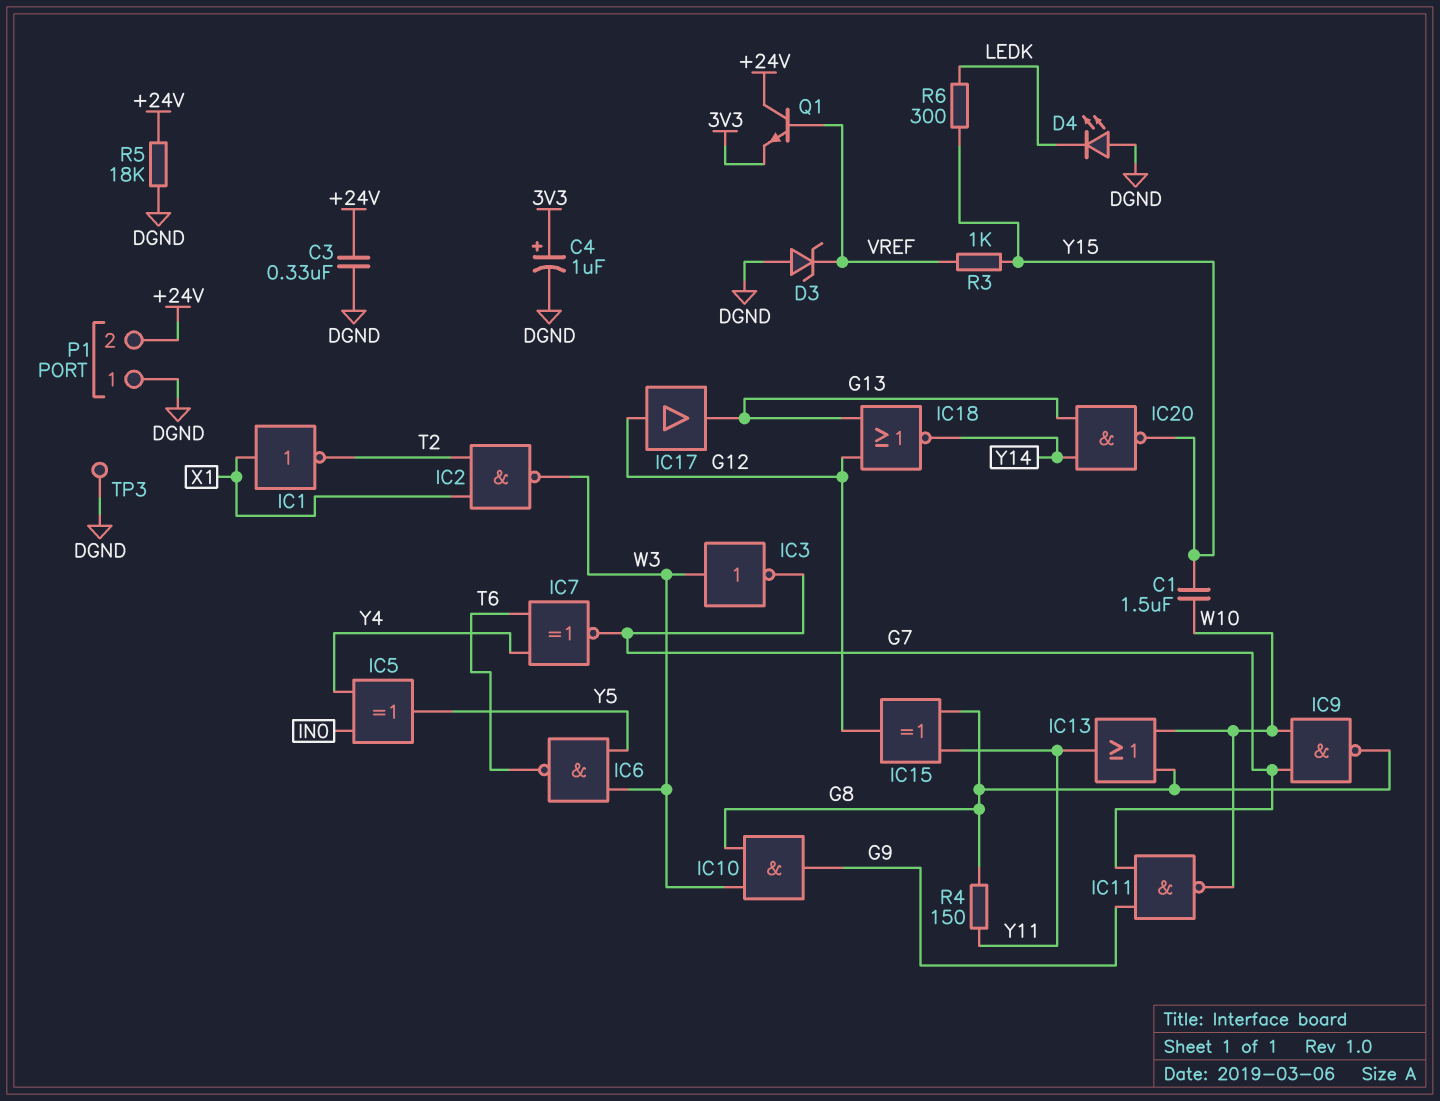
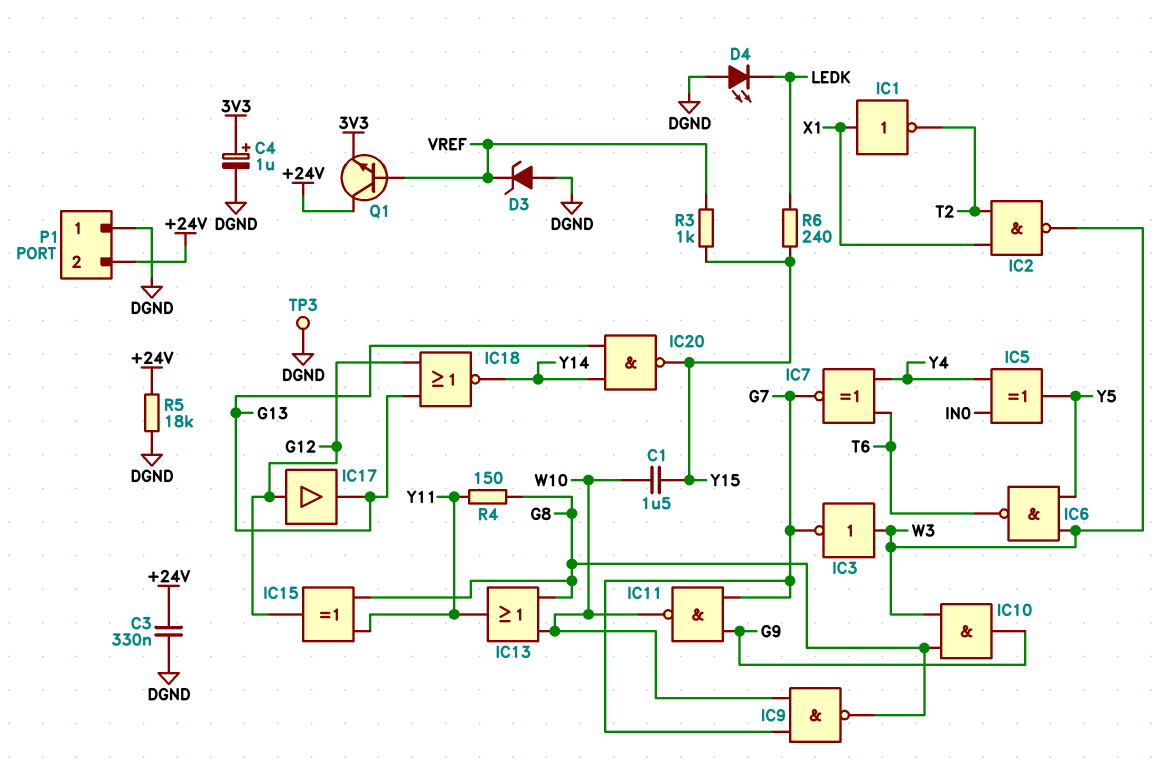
R6: 300 (LEDK, Y15) -> 240 (LEDK, Y15)

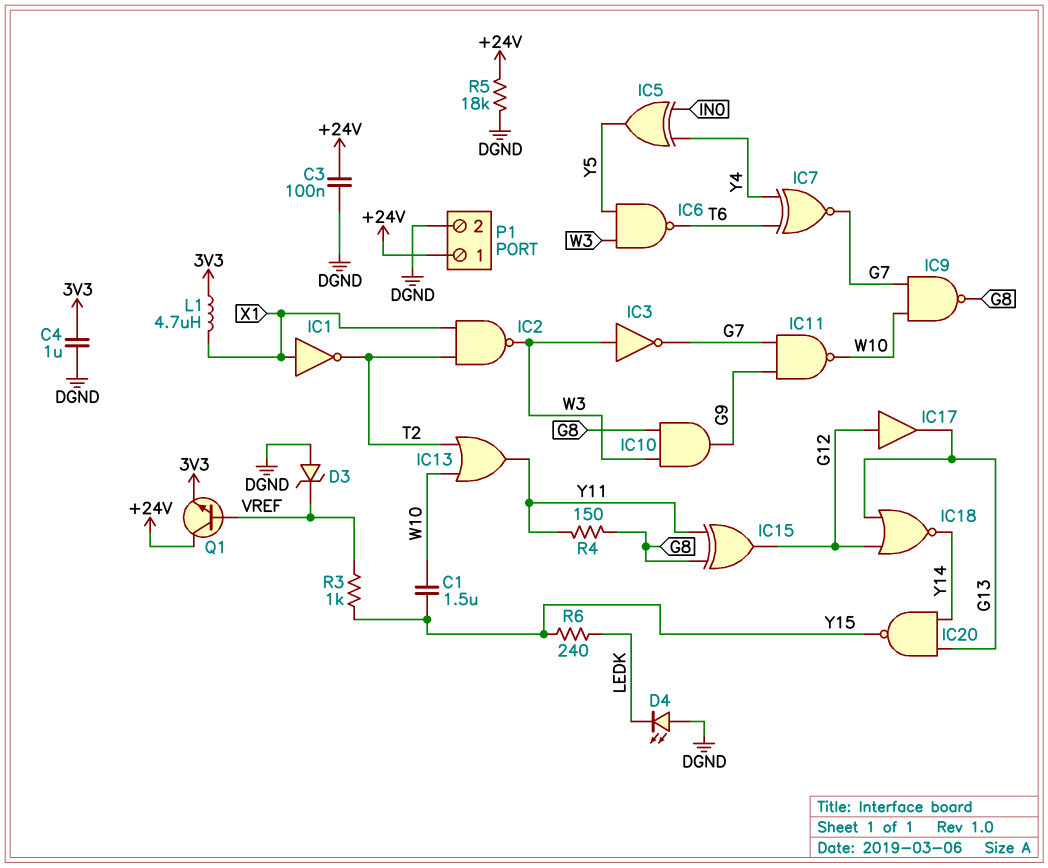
C3: 330nF (+24V, DGND) -> 100nF (+24V, DGND)
C4: 1uF (plus 3V3, minus DGND) -> 1uF (3V3, DGND)
IC13: OR (in G8, in W10, out Y11) -> OR (in T2, in W10, out Y11)
L1: none -> 4.7uH (3V3, X1)
P1 pin 1: DGND -> +24V
P1 pin 2: +24V -> DGND
TP3: test point (DGND) -> none

